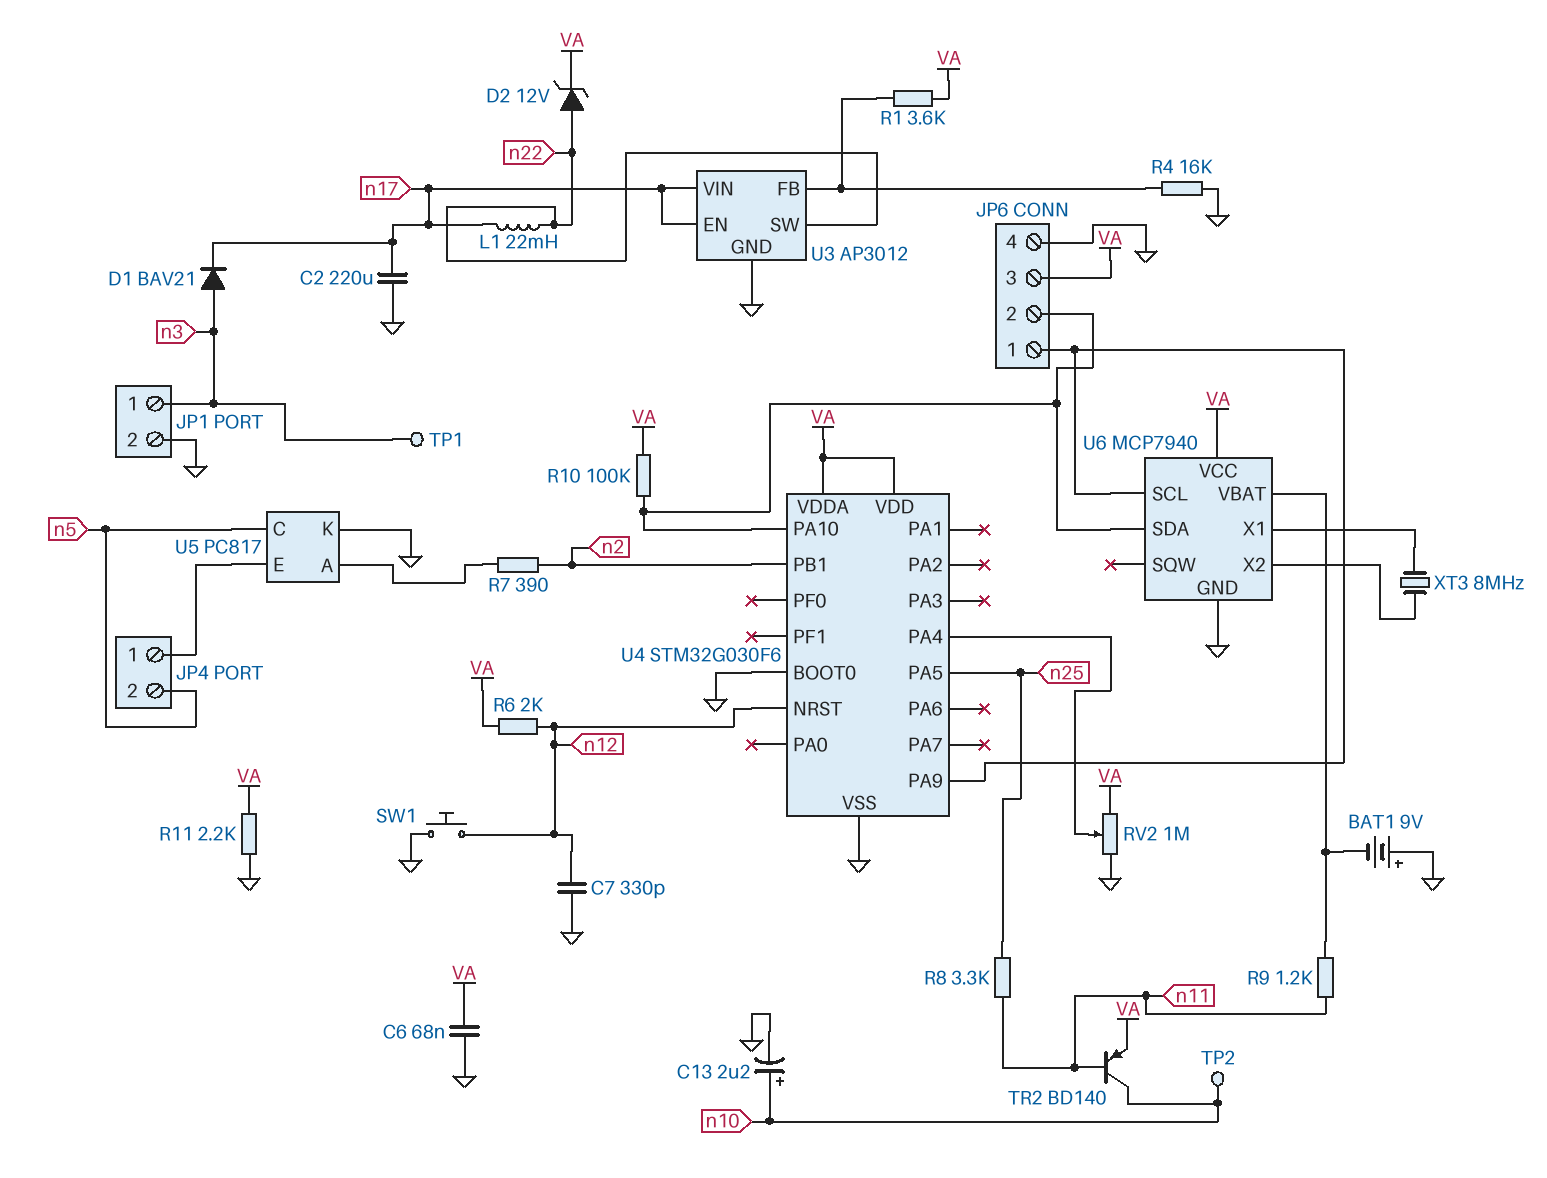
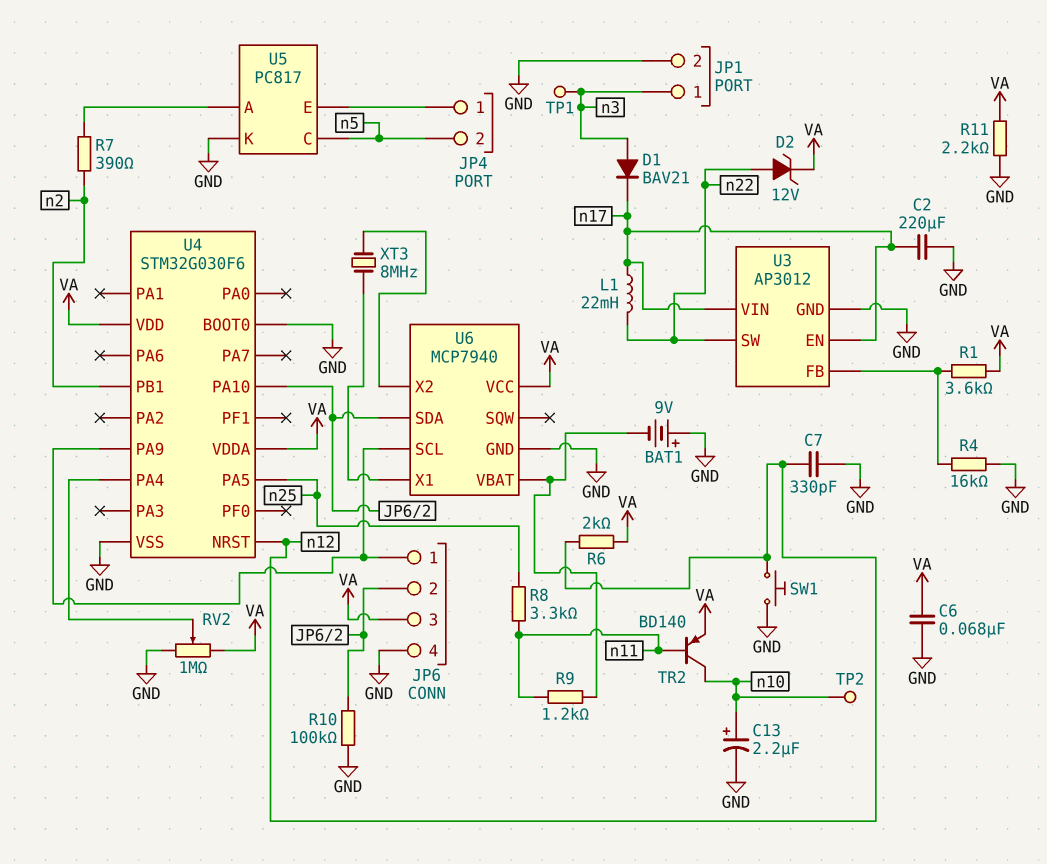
R10: 100k (JP6/2, VA) -> 100k (GND, JP6/2)

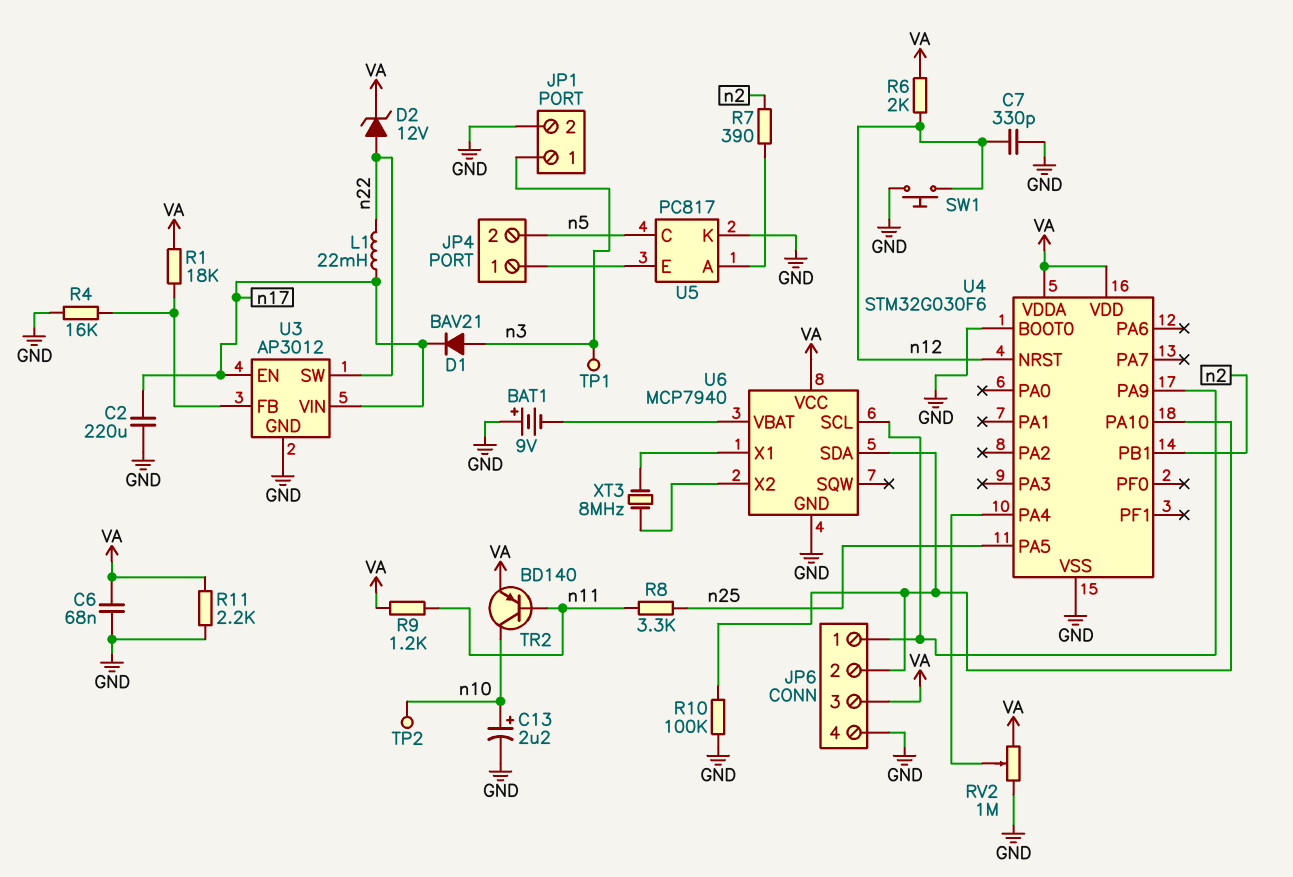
R1: 3.6k (U3/FB, VA) -> 18k (U3/FB, VA)
R9: 1.2k (U6/VBAT, n11) -> 1.2k (VA, n11)

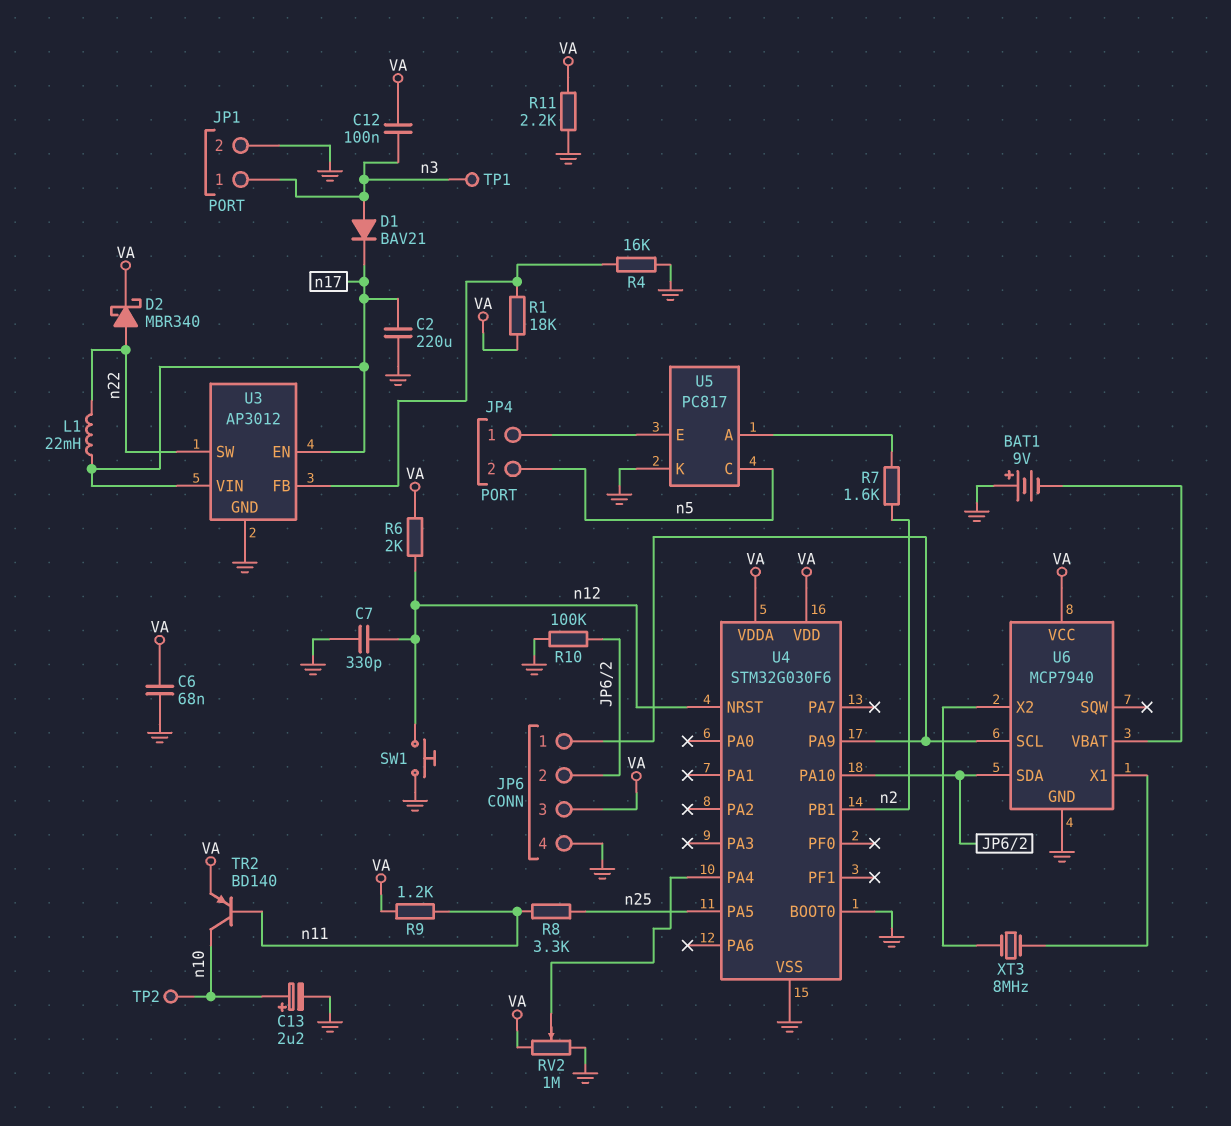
C12: none -> 100nF (VA, n3)
D2: zener 12V (A n22, K VA) -> schottky MBR340 (A n22, K VA)
R7: 390 (U5/A, n2) -> 1.6k (U5/A, n2)

